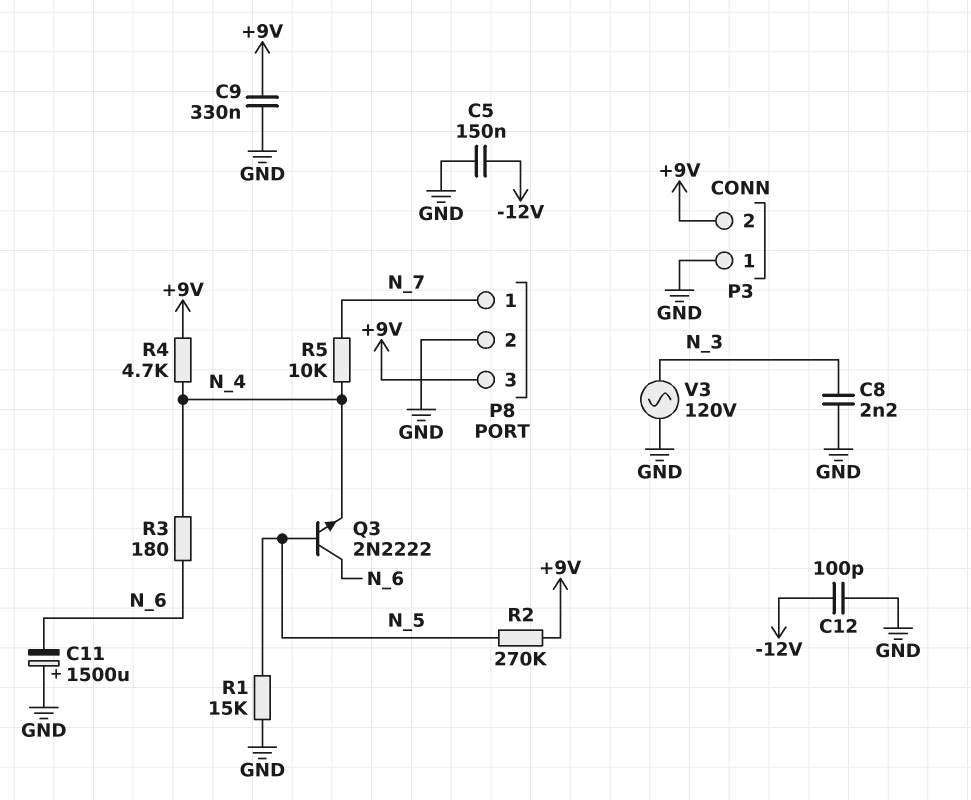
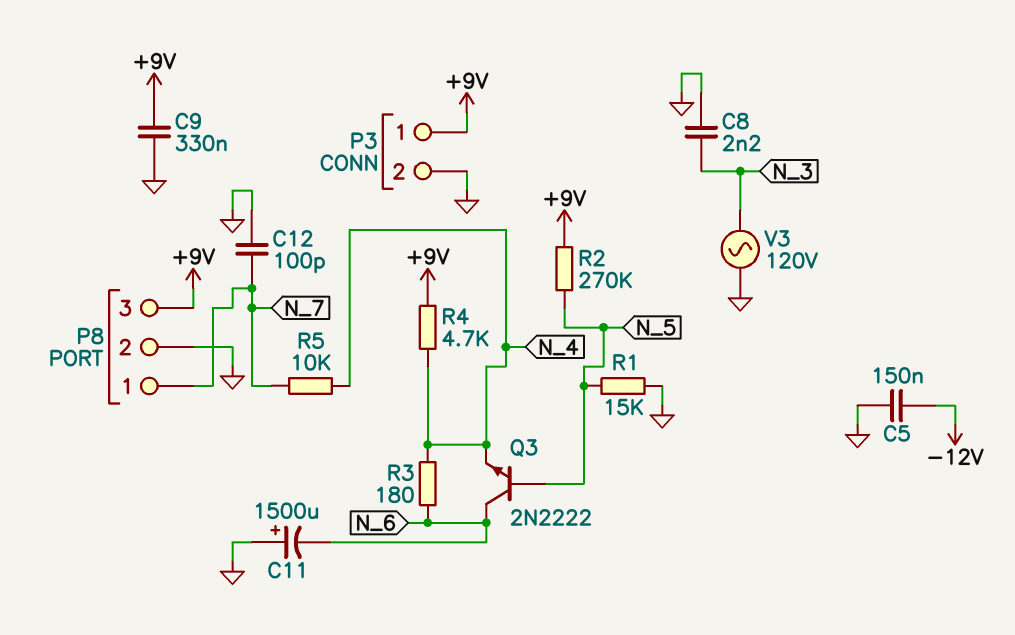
C12: 100pF (-12V, GND) -> 100pF (GND, N_7)
P3 pin 1: GND -> +9V
P3 pin 2: +9V -> GND

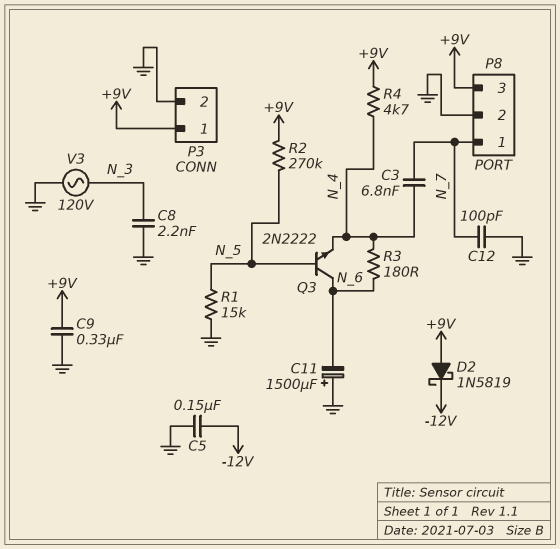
C3: none -> 6.8nF (N_4, N_7)
D2: none -> schottky 1N5819 (A +9V, K -12V)
R5: 10k (N_4, N_7) -> none

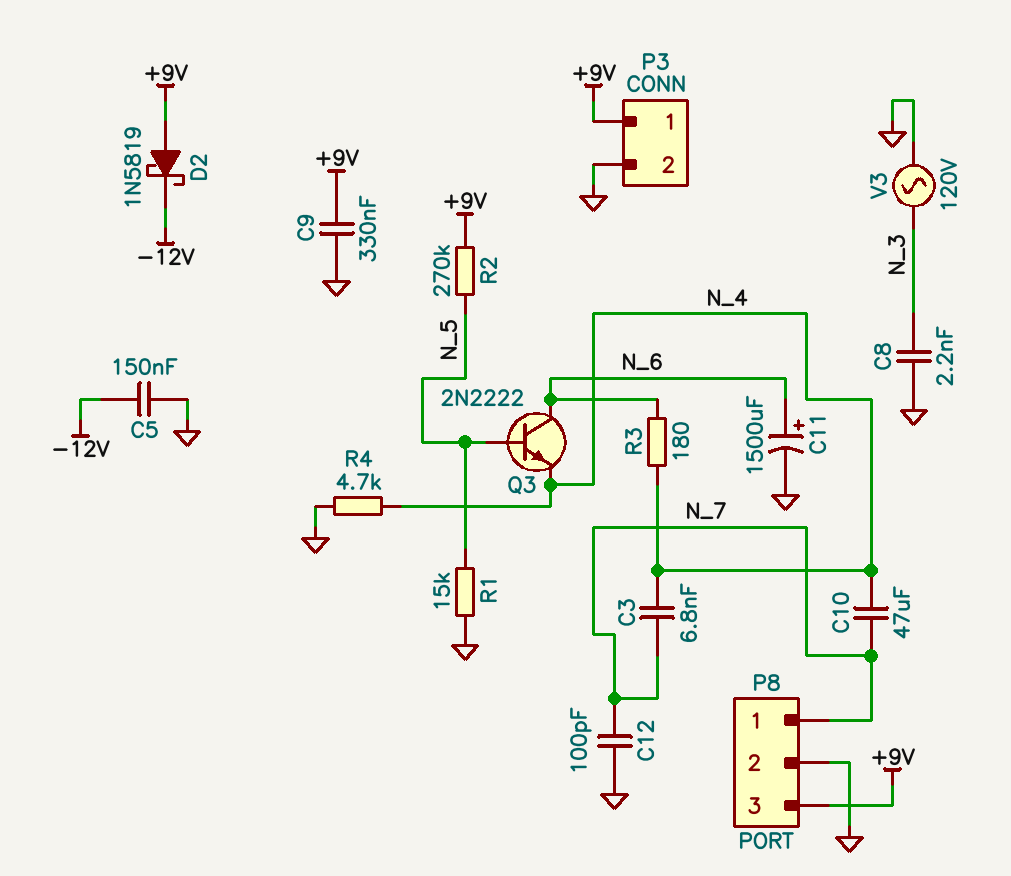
C10: none -> 47uF (N_4, N_7)
C11: 1500uF (plus GND, minus N_6) -> 1500uF (plus N_6, minus GND)
R4: 4.7k (+9V, N_4) -> 4.7k (GND, N_4)

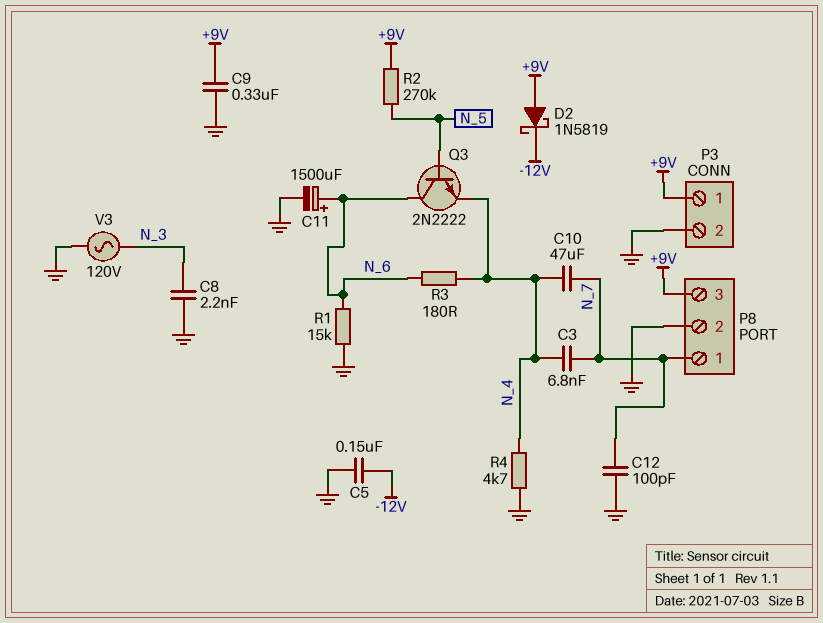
R1: 15k (GND, N_5) -> 15k (GND, N_6)

